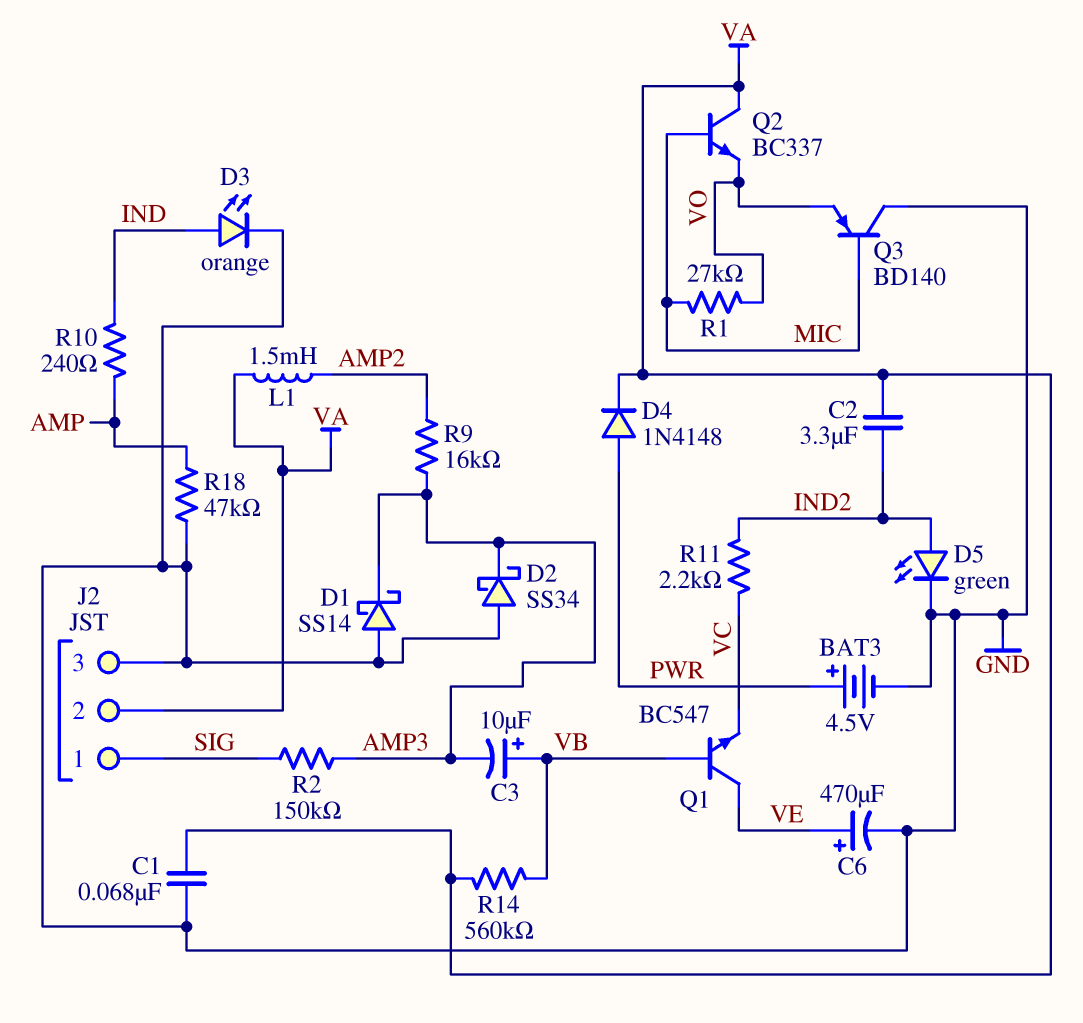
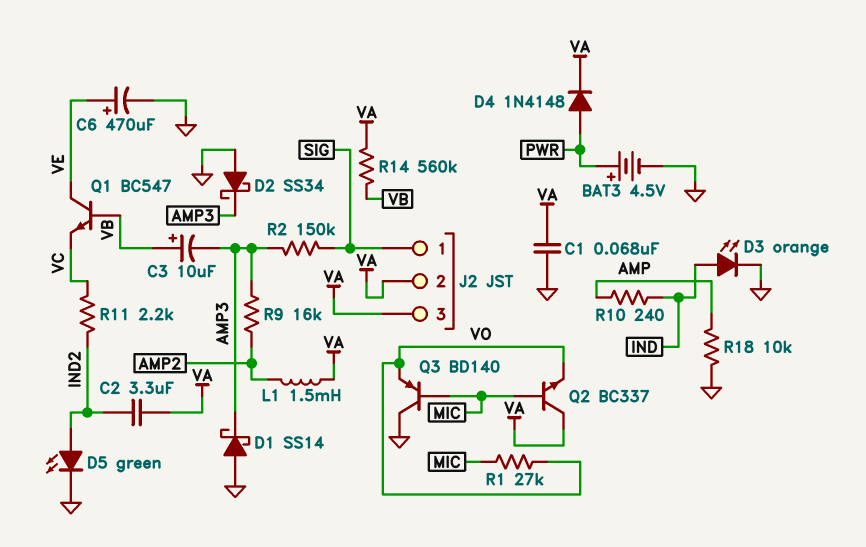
J2 pin 3: GND -> VA
R18: 47k (AMP, GND) -> 10k (AMP, GND)

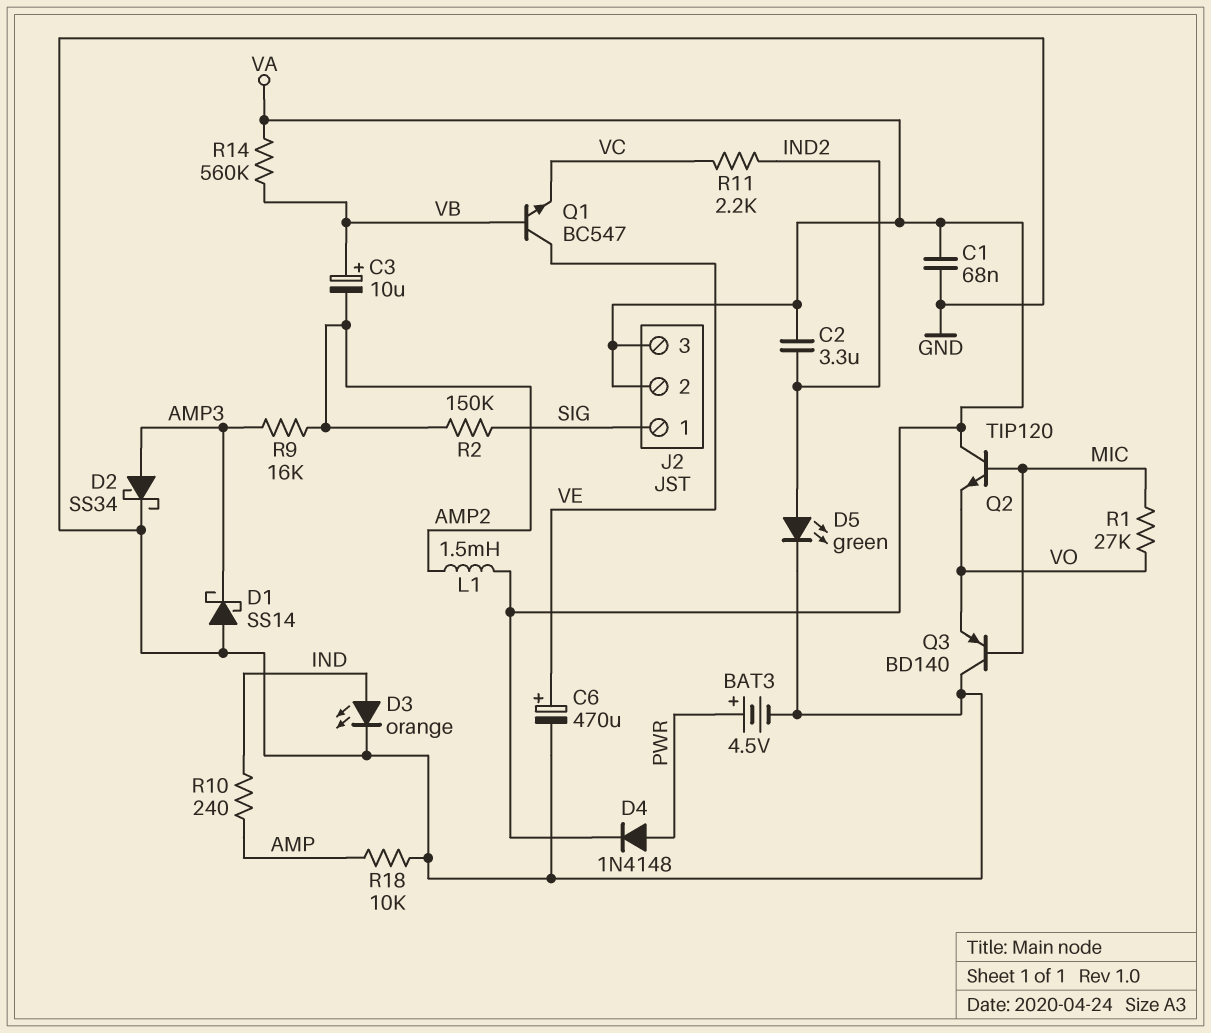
C3: 10uF (plus VB, minus AMP3) -> 10uF (plus VB, minus AMP2)
D2: schottky SS34 (A GND, K AMP3) -> schottky SS34 (A AMP3, K GND)
Q2: NPN BC337 (B MIC, C VA, E VO) -> NPN TIP120 (B MIC, C VA, E VO)
R2: 150k (AMP3, SIG) -> 150k (AMP2, SIG)

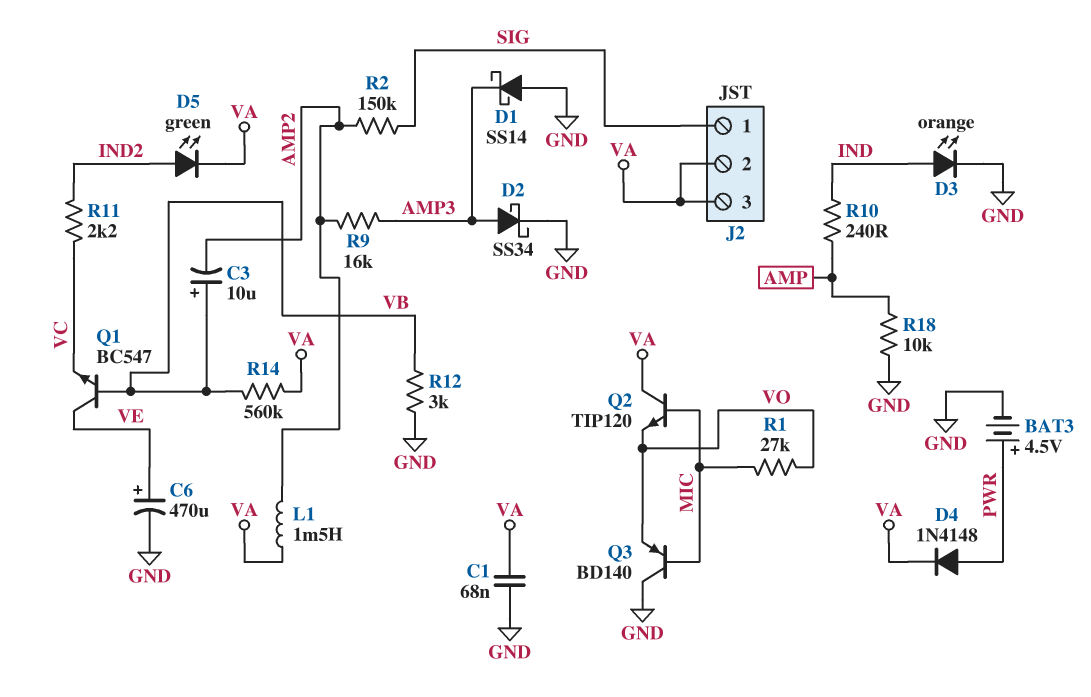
C2: 3.3uF (IND2, VA) -> none
D5: LED green (A IND2, K GND) -> LED green (A IND2, K VA)
R12: none -> 3k (GND, VB)

